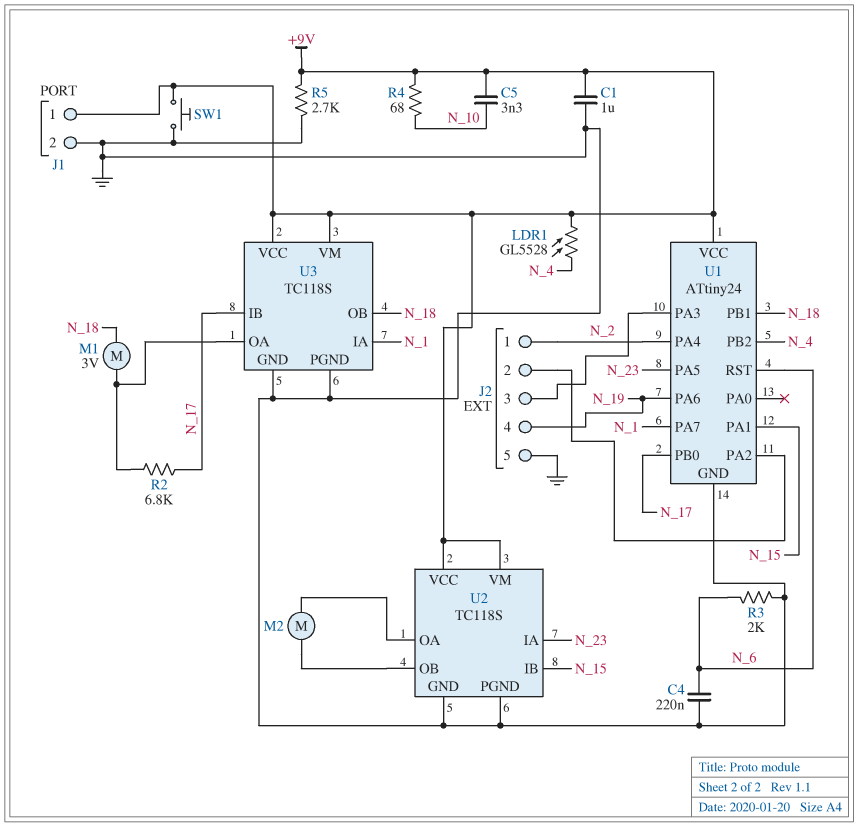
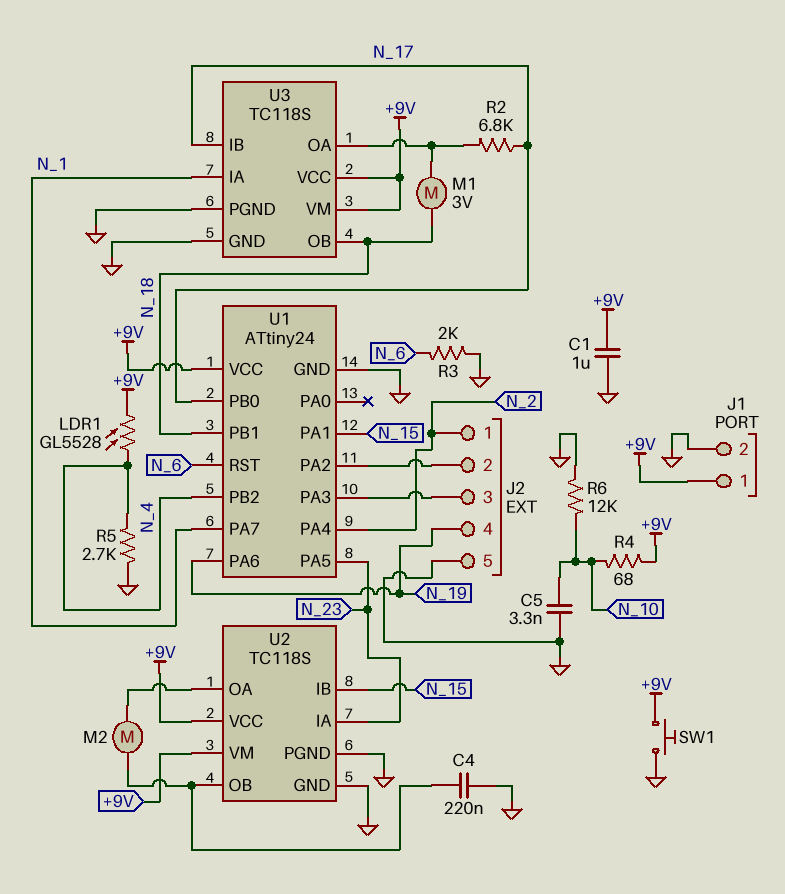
C4: 220nF (GND, N_6) -> 220nF (GND, U2/OB)
C5: 3.3nF (+9V, N_10) -> 3.3nF (GND, N_10)
R5: 2.7k (+9V, GND) -> 2.7k (GND, N_4)
R6: none -> 12k (GND, N_10)

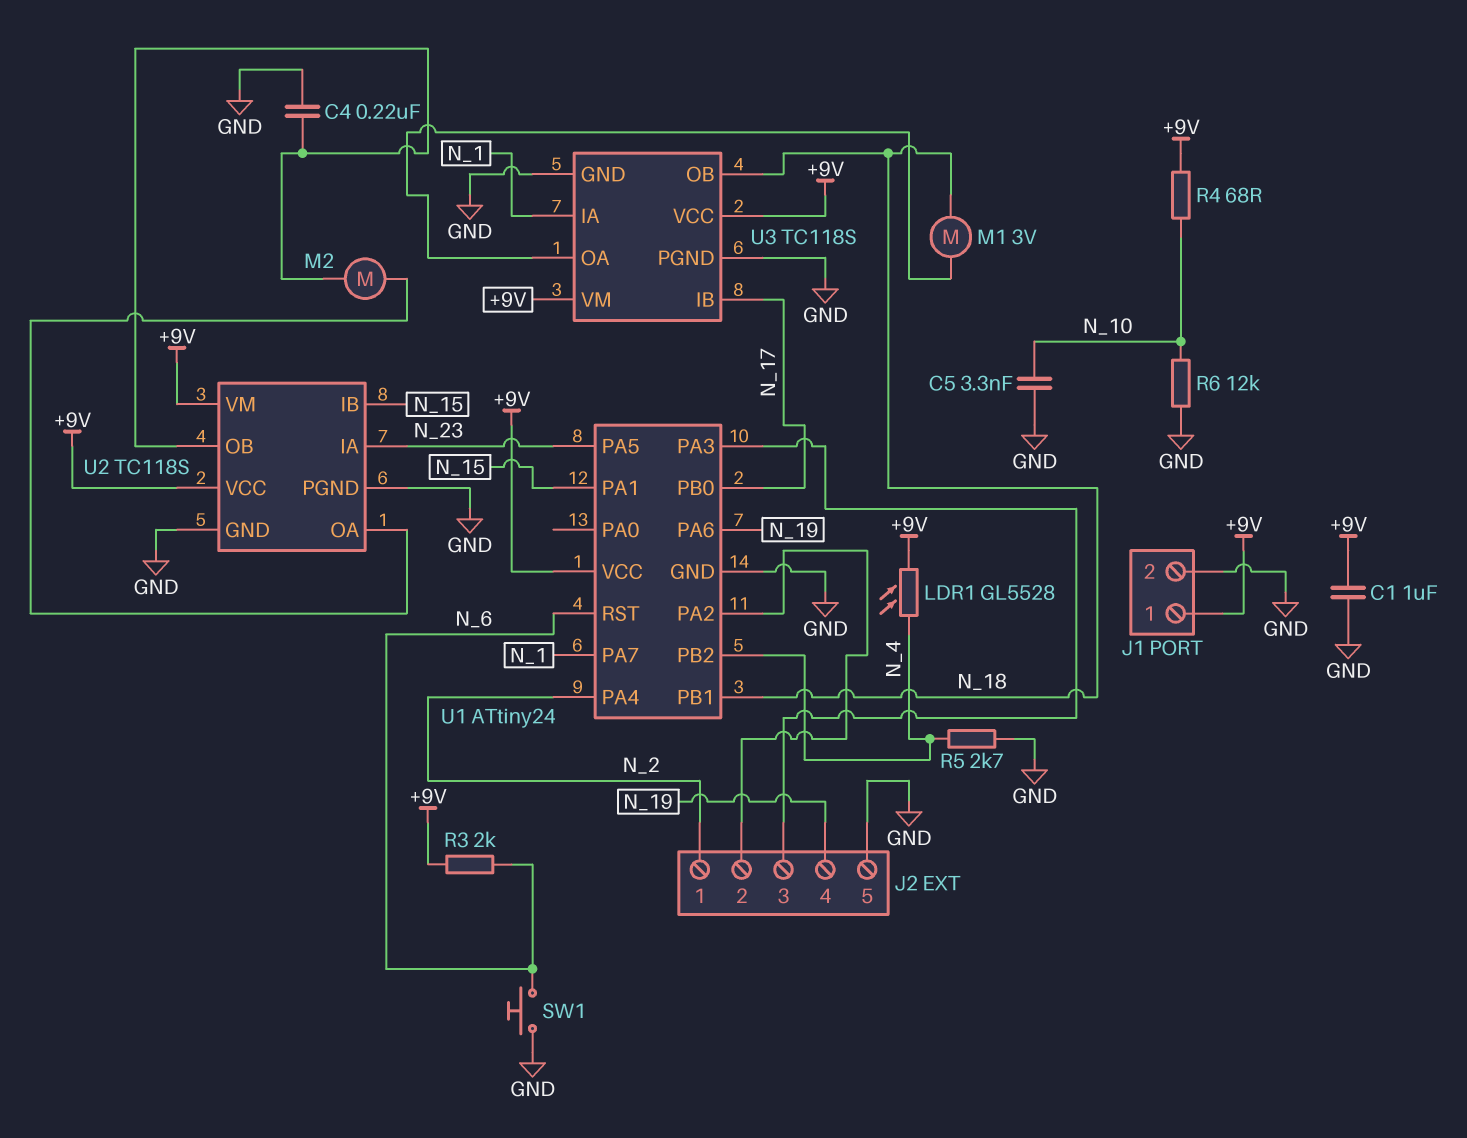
R2: 6.8k (N_17, U3/OA) -> none
R3: 2k (GND, N_6) -> 2k (+9V, N_6)
SW1: button (+9V, GND) -> button (GND, N_6)

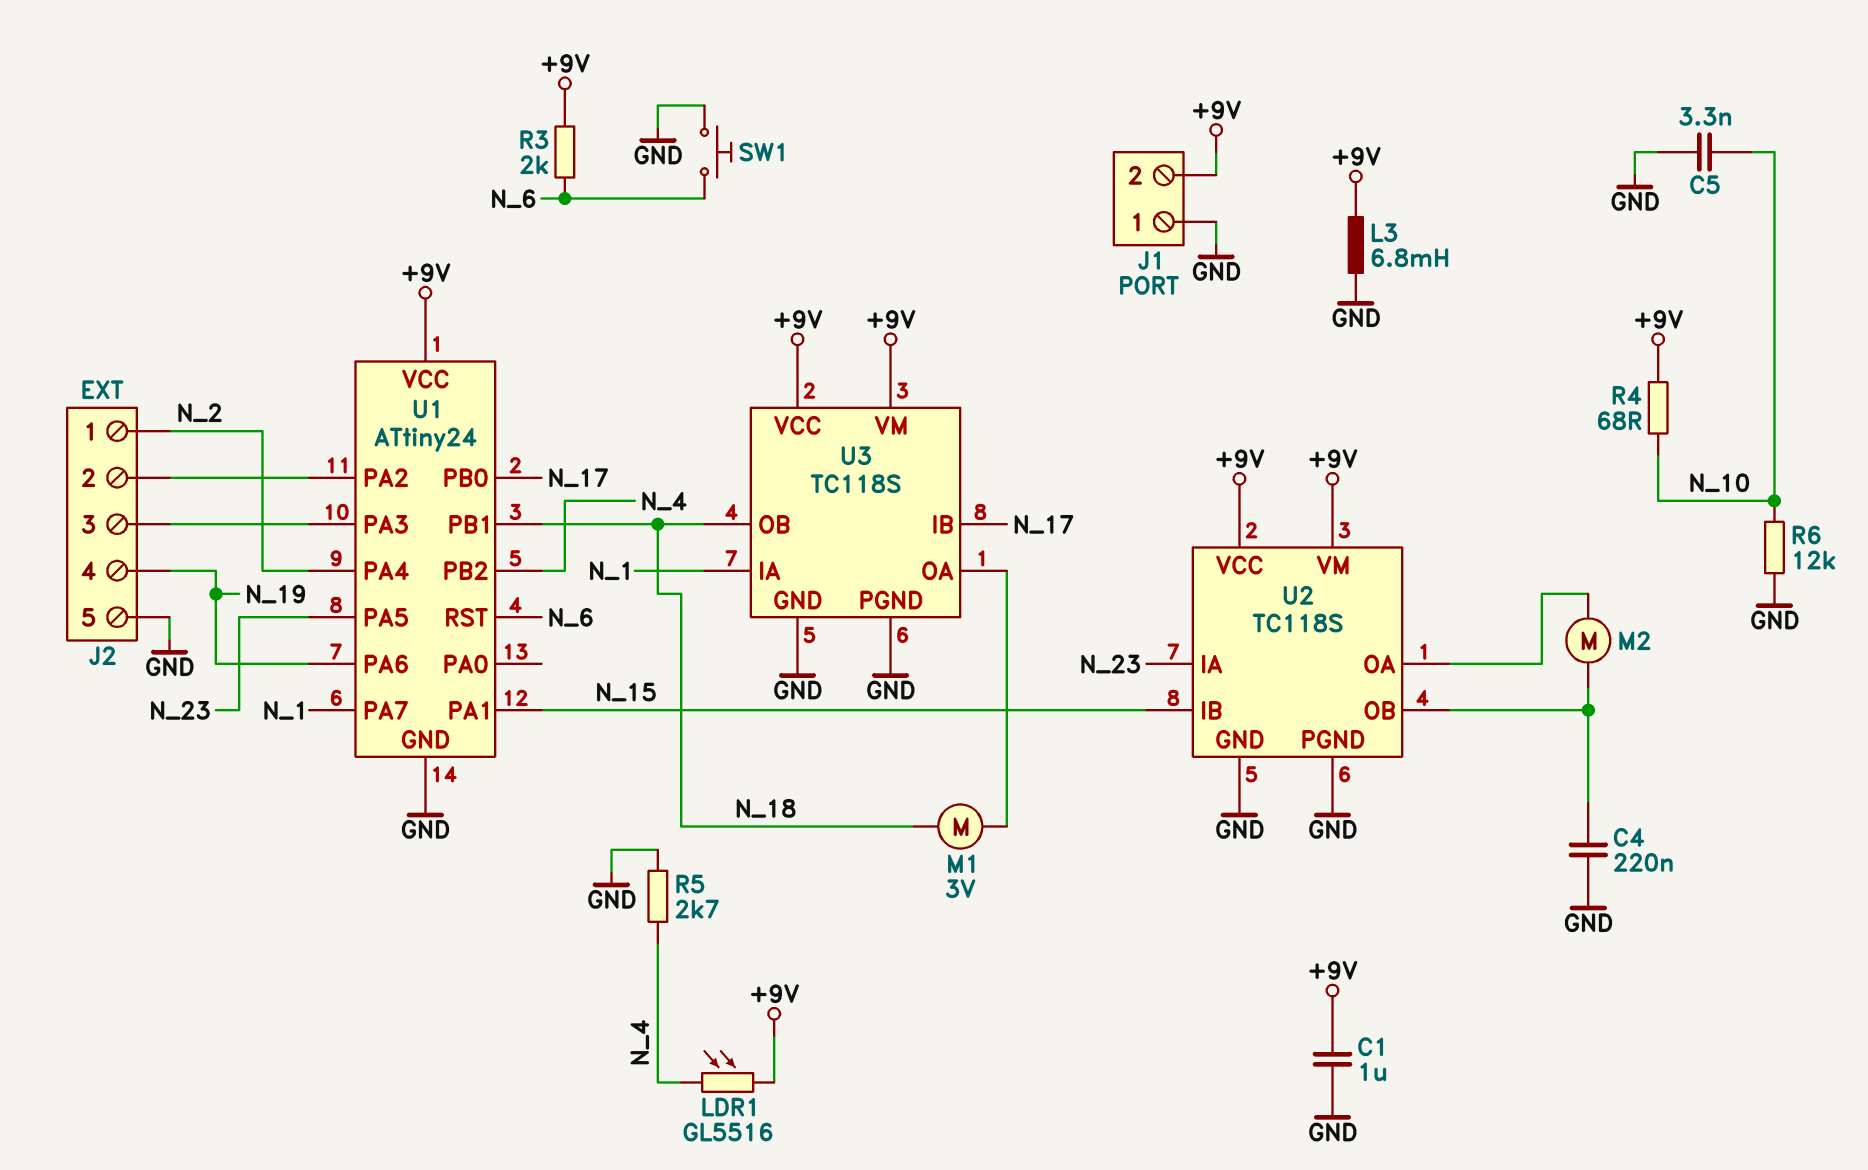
J1 pin 1: +9V -> GND
J1 pin 2: GND -> +9V
L3: none -> 6.8mH (+9V, GND)
LDR1: GL5528 (+9V, N_4) -> GL5516 (+9V, N_4)

